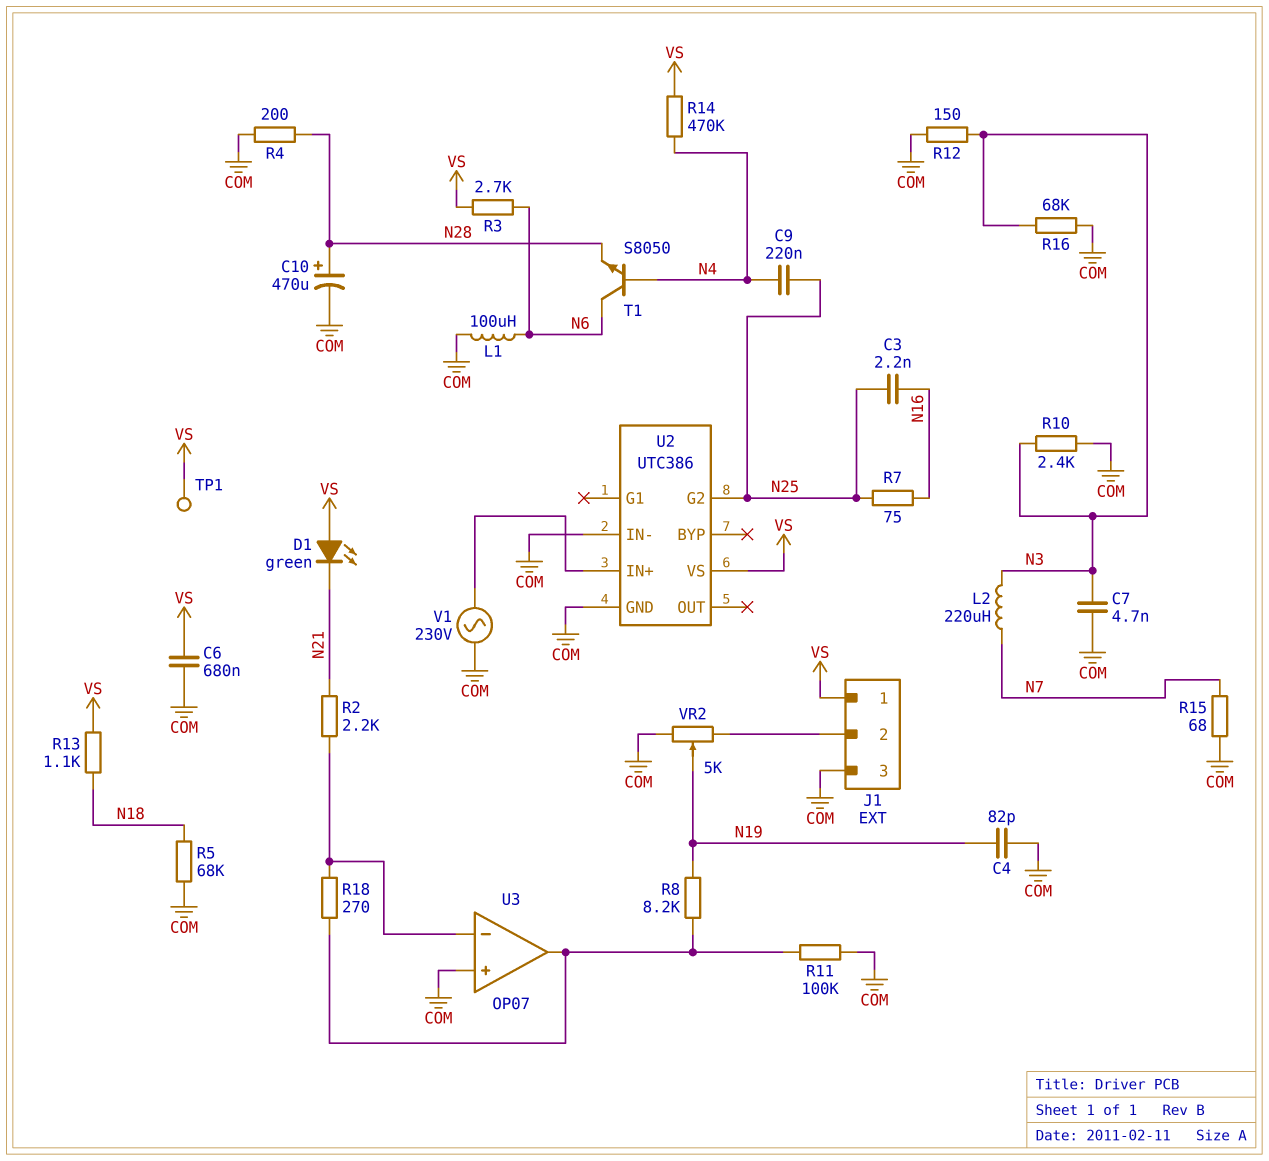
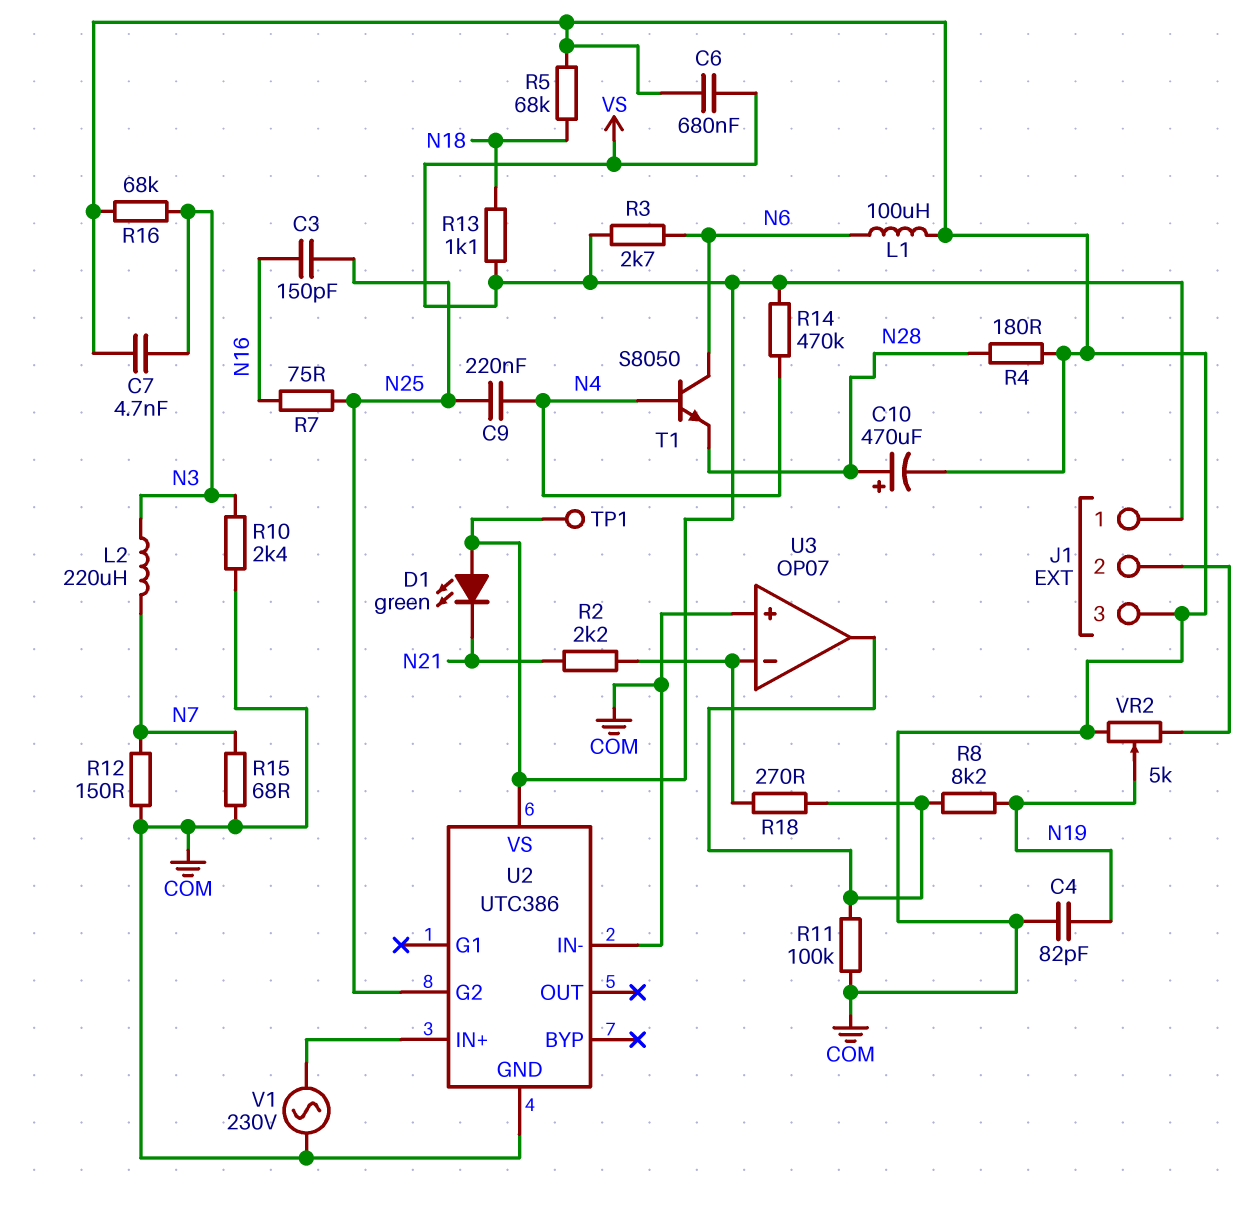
C3: 2.2nF (N16, N25) -> 150pF (N16, N25)
R4: 200 (COM, N28) -> 180 (COM, N28)
R12: 150 (COM, N3) -> 150 (COM, N7)

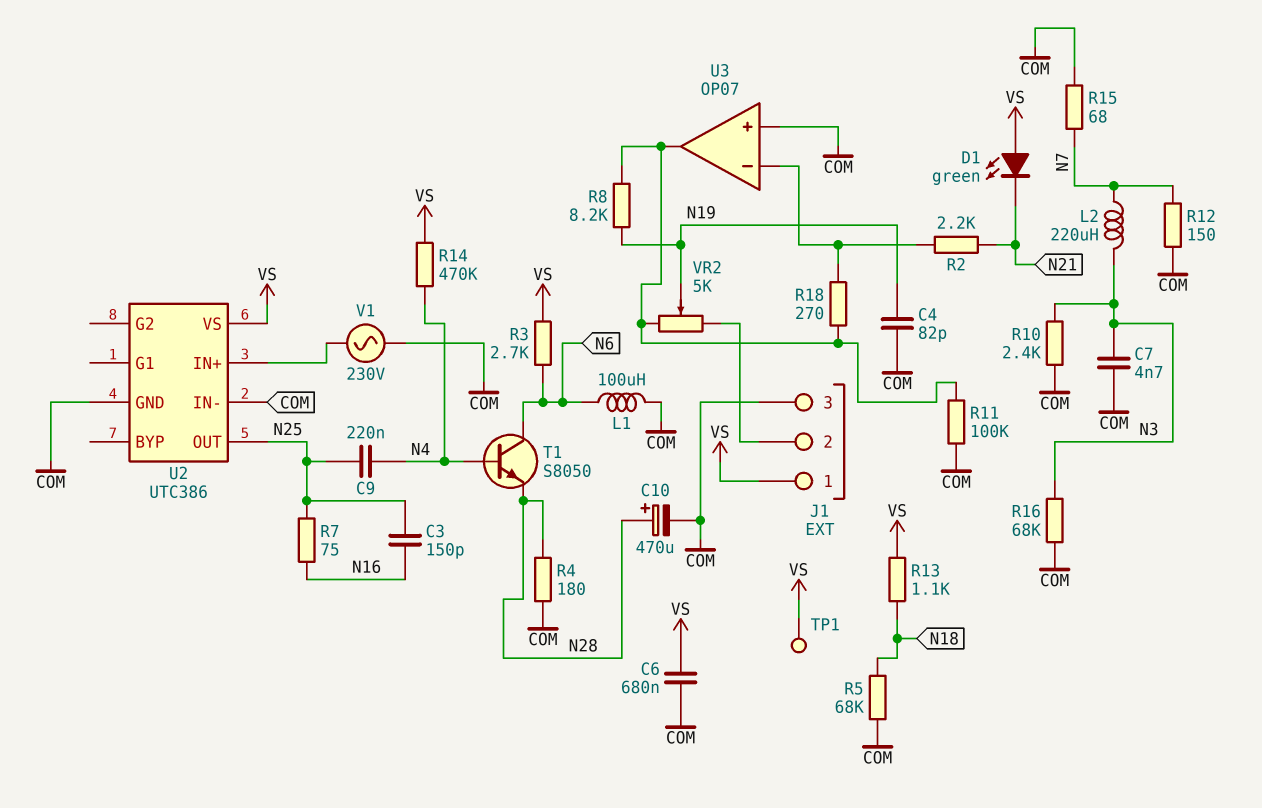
U2 pin G2: N25 -> none
U2 pin OUT: none -> N25
VR2: 5k (COM, J1/2, wiper N19) -> 5k (J1/2, U3/out, wiper N19)

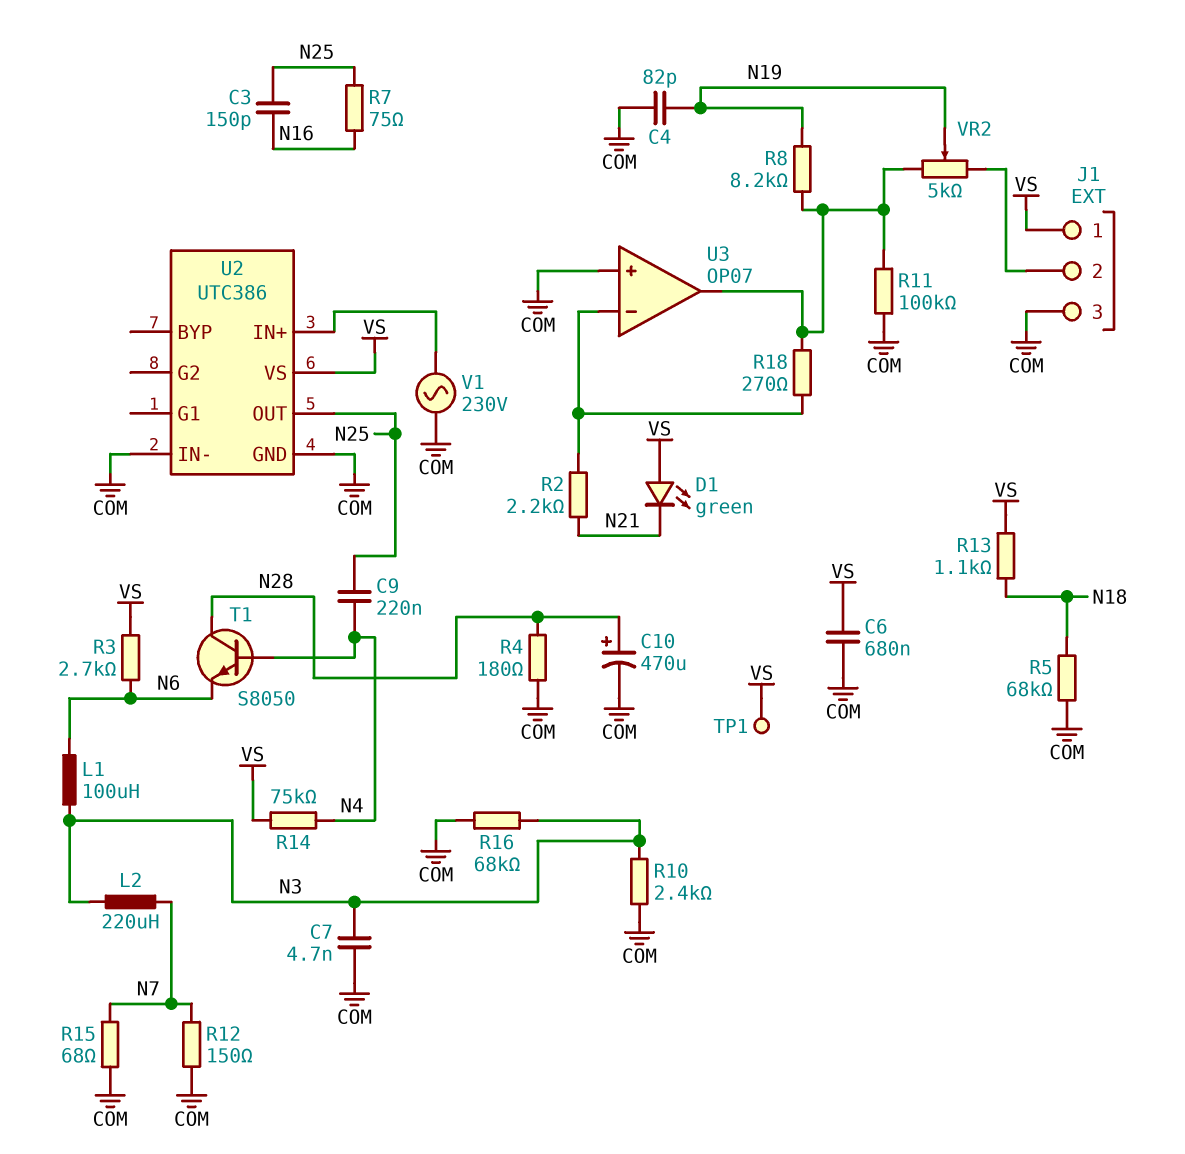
L1: 100uH (COM, N6) -> 100uH (N3, N6)
R14: 470k (N4, VS) -> 75k (N4, VS)
T1: NPN S8050 (B N4, C N6, E N28) -> NPN S8050 (B N4, C N28, E N6)

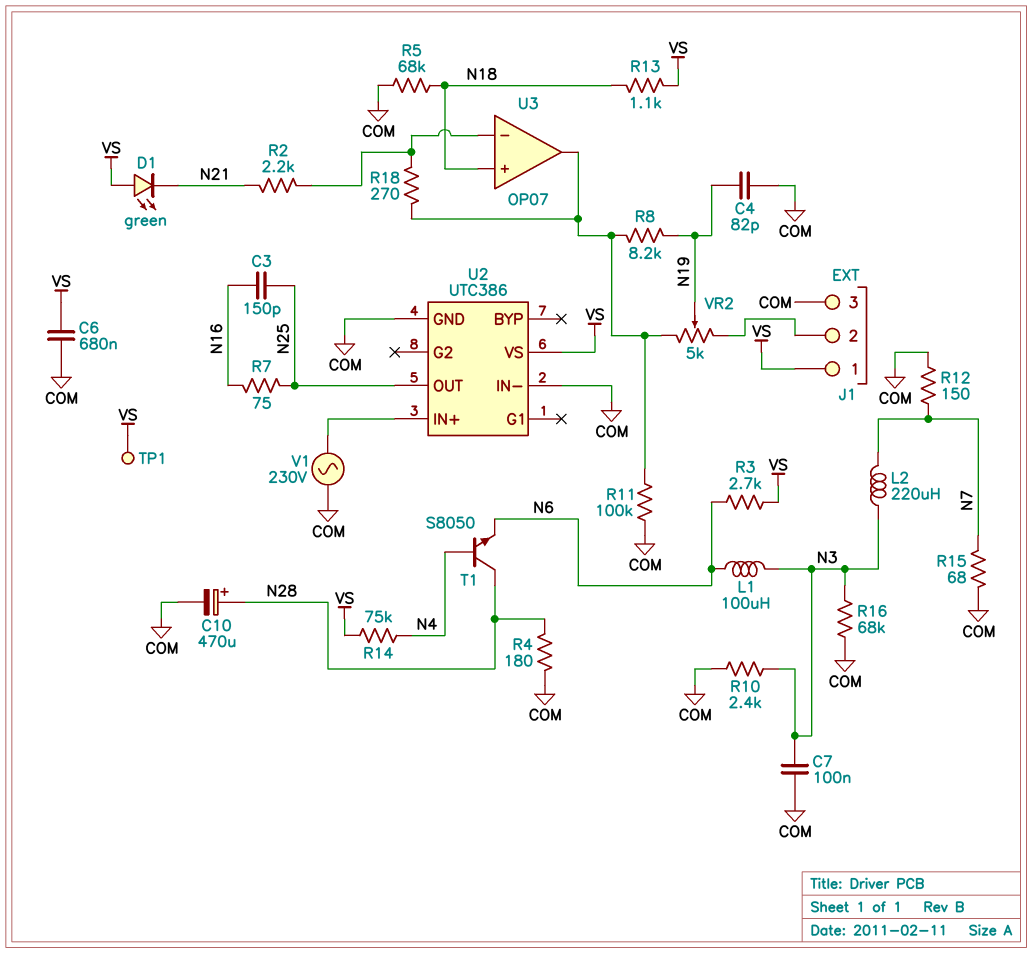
C7: 4.7nF (COM, N3) -> 100nF (COM, N3)
C9: 220nF (N4, N25) -> none
U3 pin in+: COM -> N18

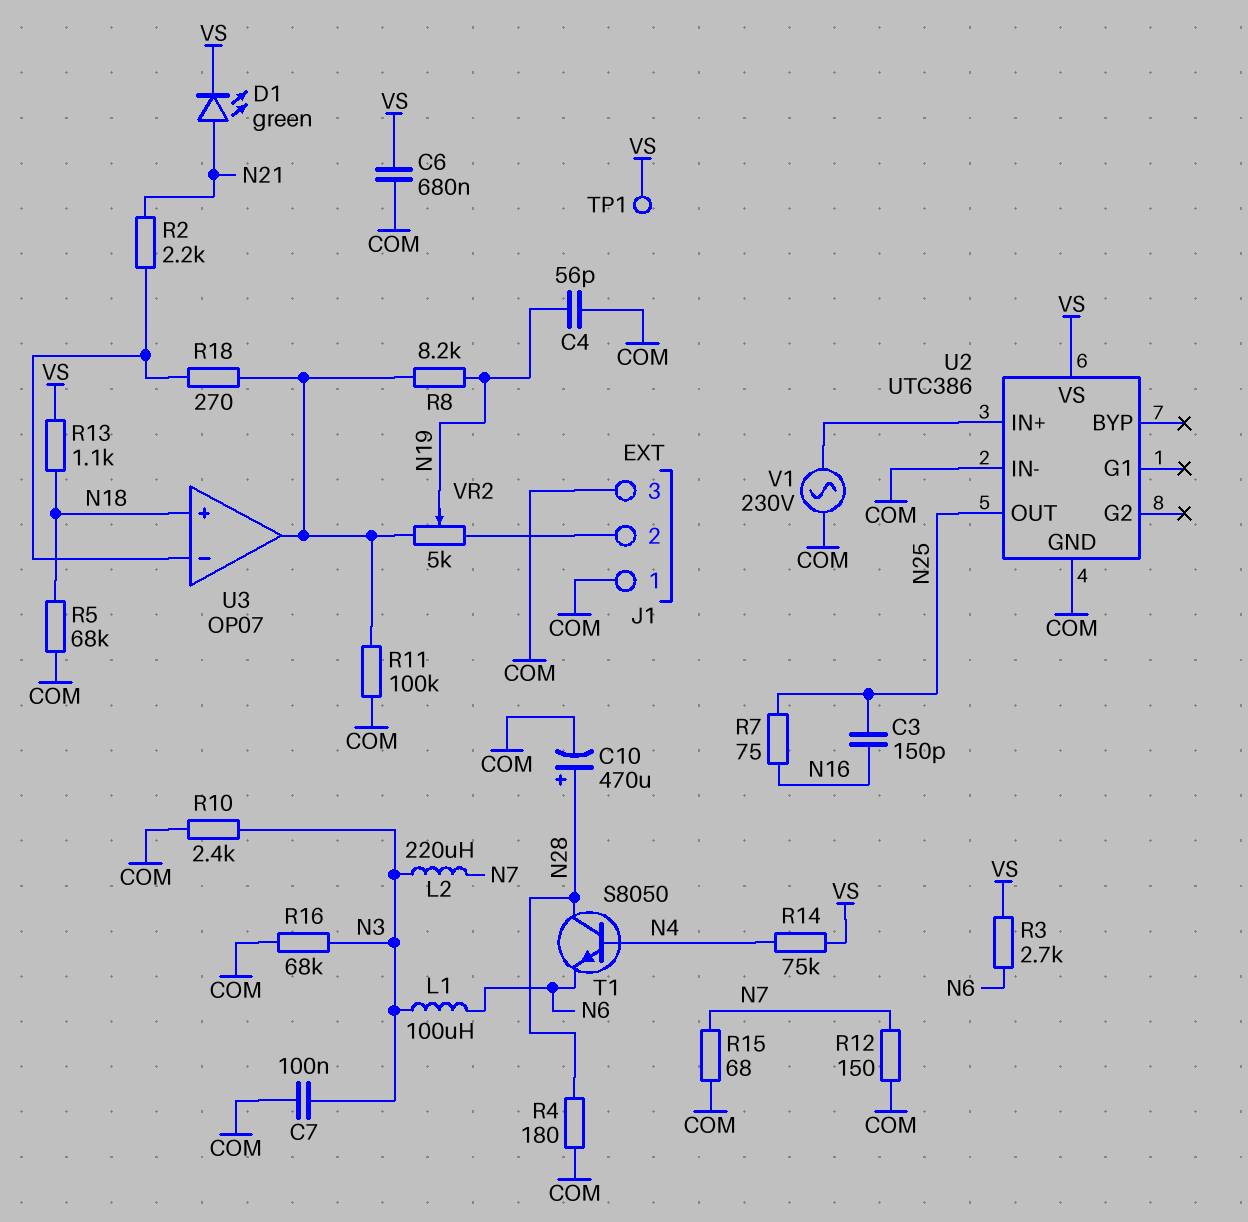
C4: 82pF (COM, N19) -> 56pF (COM, N19)
D1: LED green (A VS, K N21) -> LED green (A N21, K VS)
J1 pin 1: VS -> COM

